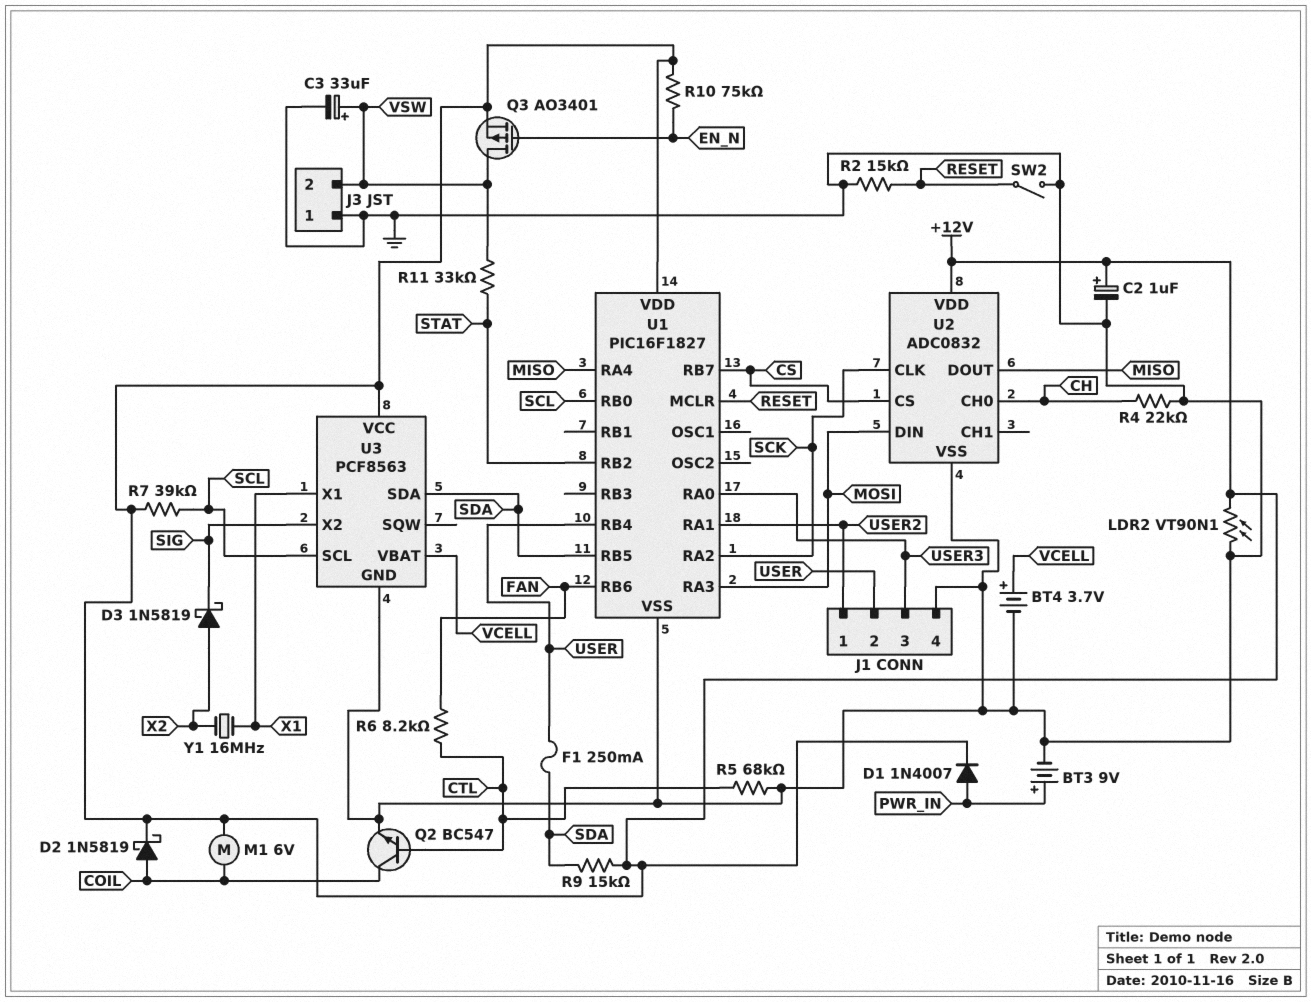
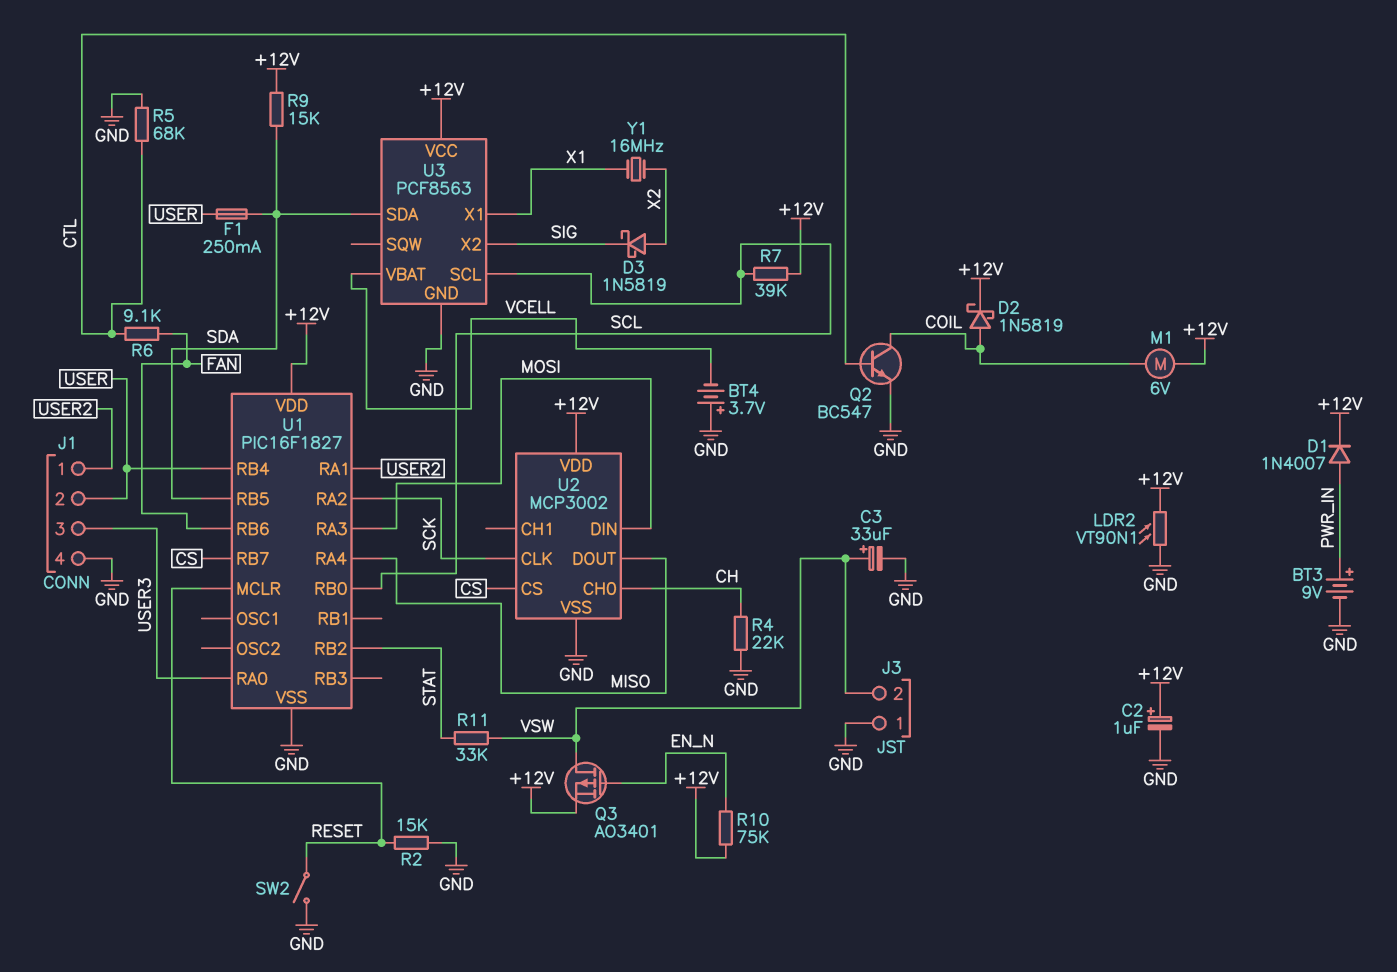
BT4: 3.7V (plus VCELL, minus GND) -> 3.7V (plus GND, minus VCELL)
R6: 8.2k (CTL, FAN) -> 9.1k (CTL, FAN)
U2: ADC0832 -> MCP3002

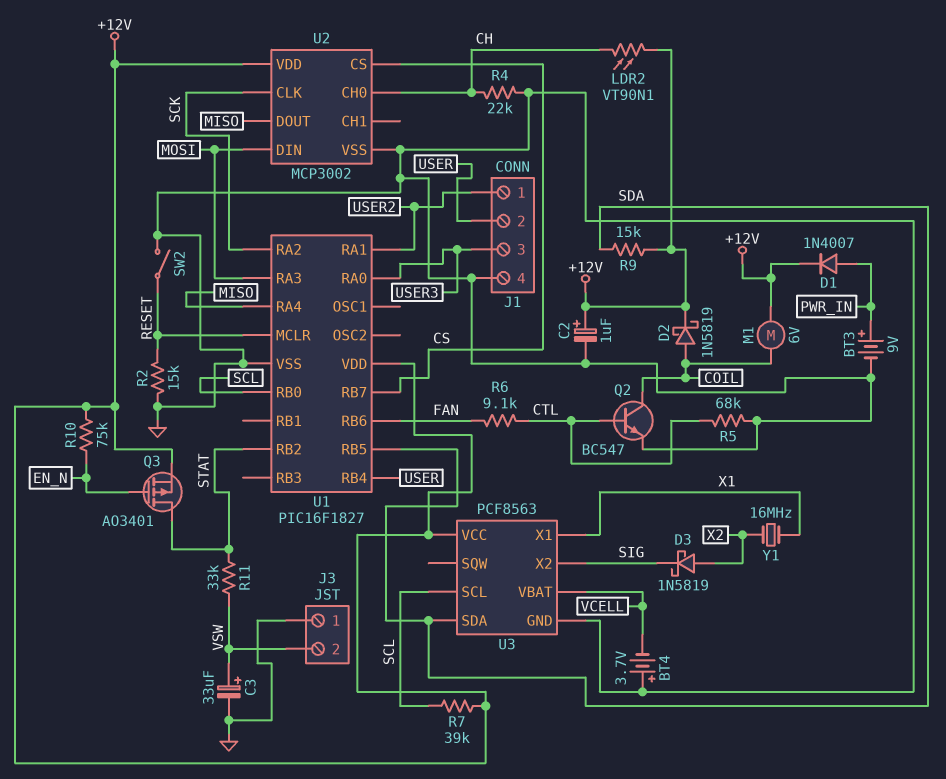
F1: 250mA (SDA, USER) -> none
LDR2: VT90N1 (+12V, GND) -> VT90N1 (+12V, CH)
Q3: PMOS AO3401 (G EN_N, D VSW, S +12V) -> PMOS AO3401 (G EN_N, D STAT, S +12V)

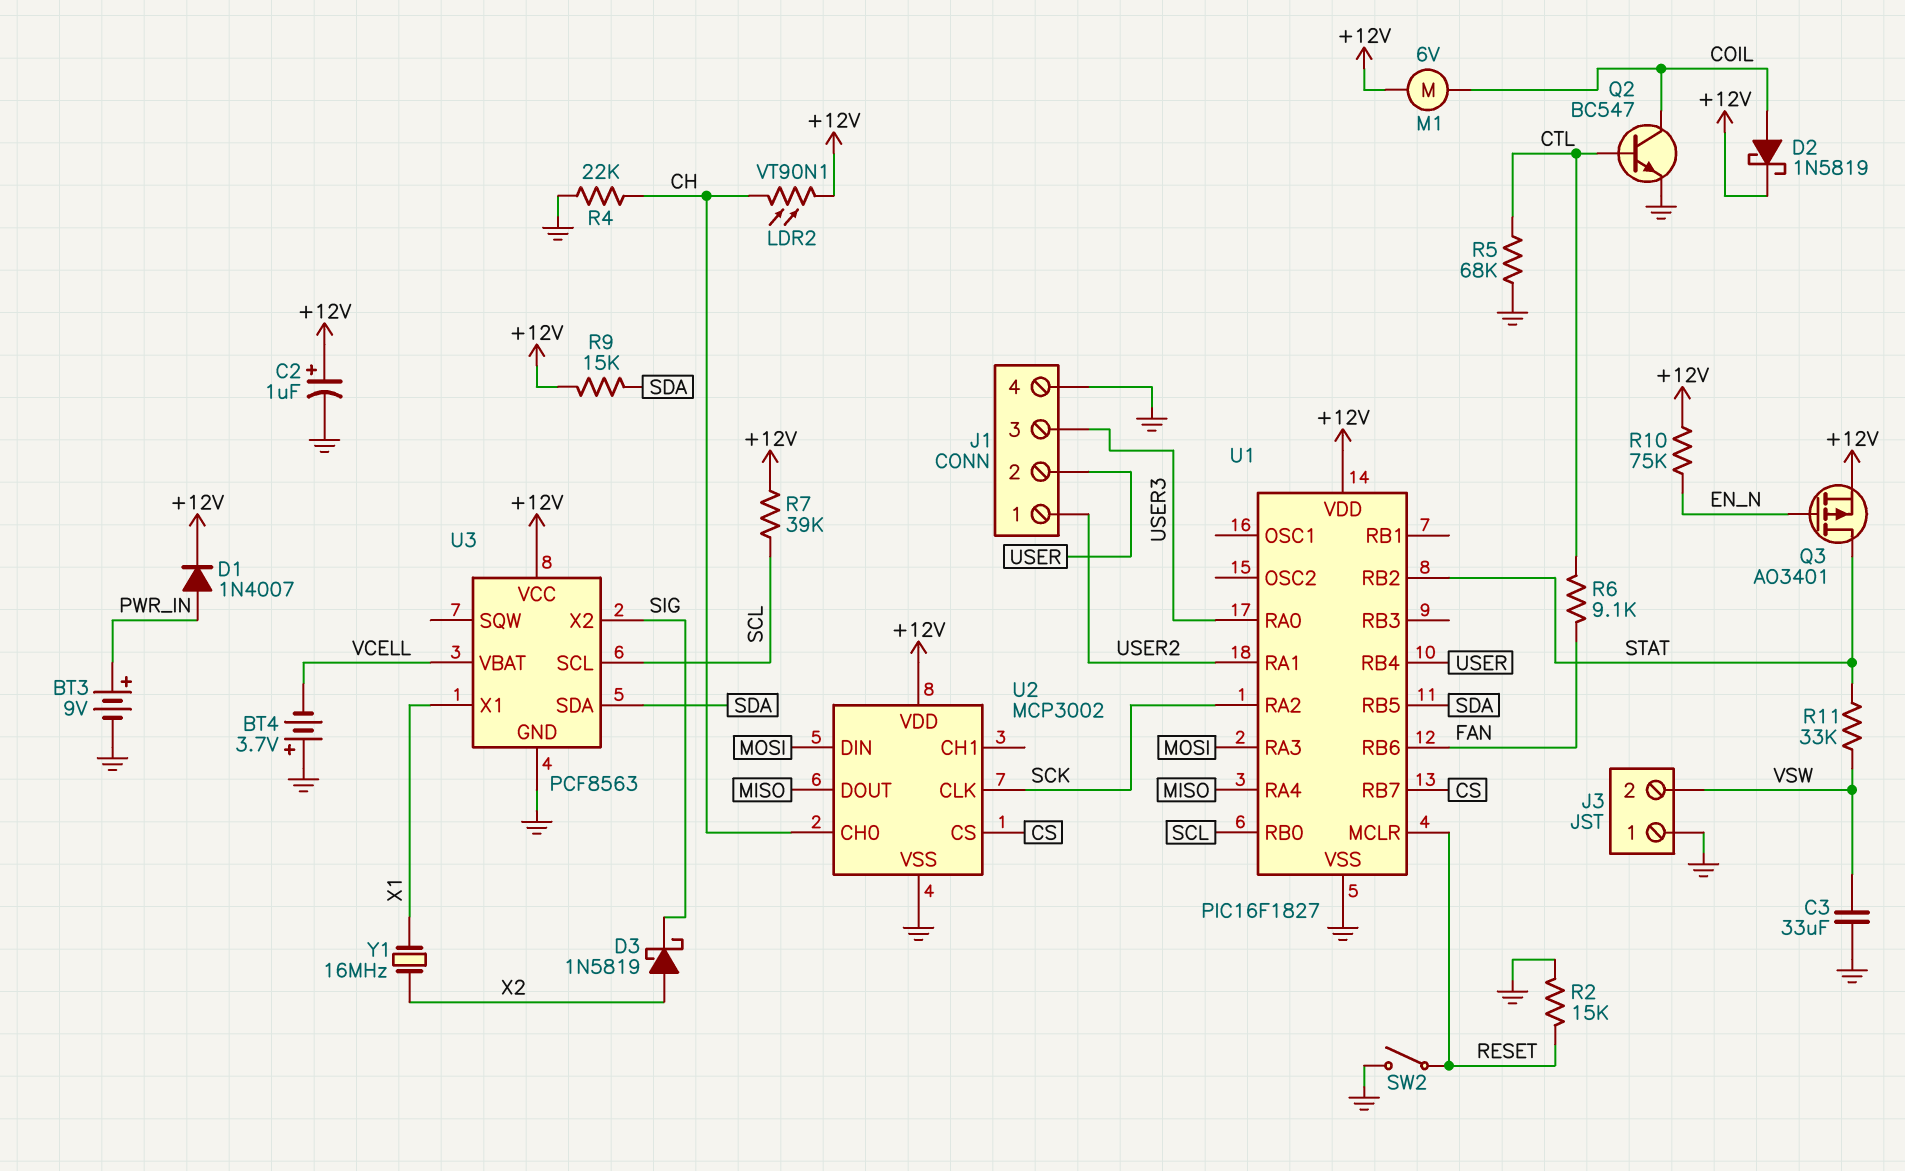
C3: 33uF (plus VSW, minus GND) -> 33uF (GND, VSW)

